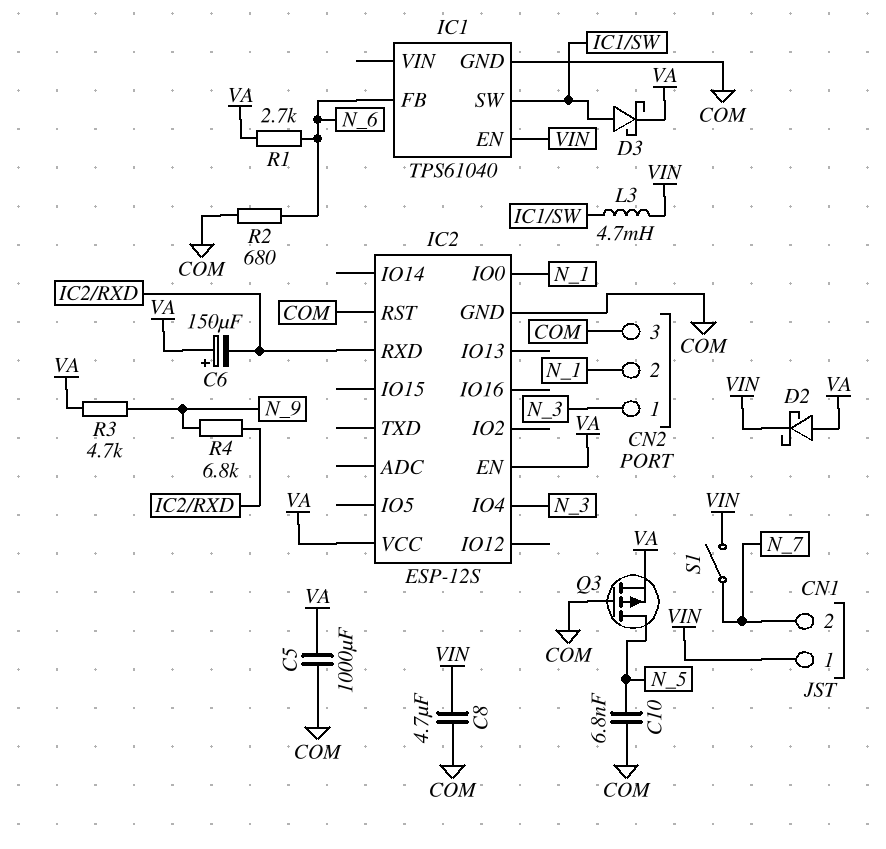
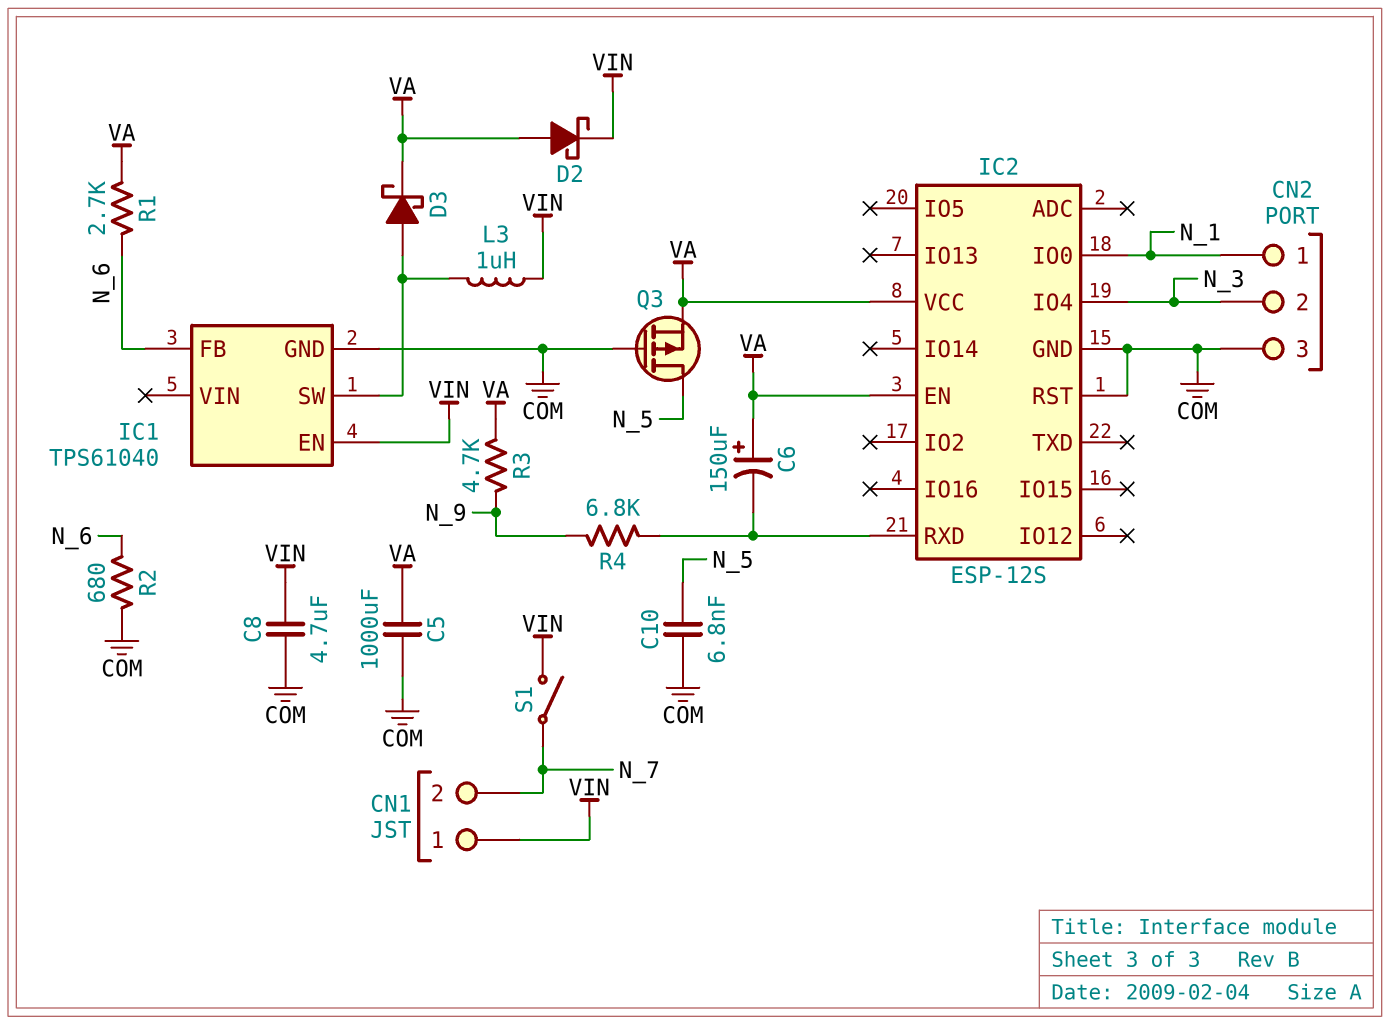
CN2 pin 1: N_3 -> N_1
CN2 pin 2: N_1 -> N_3
L3: 4.7mH (IC1/SW, VIN) -> 1uH (IC1/SW, VIN)

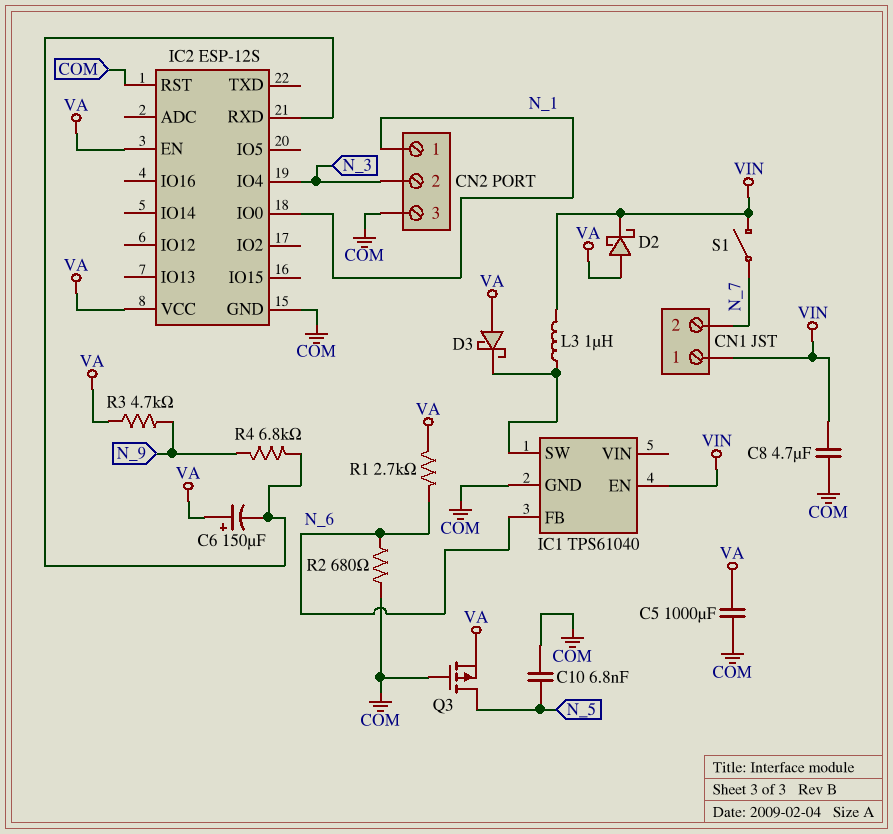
D3: schottky (A IC1/SW, K VA) -> schottky (A VA, K IC1/SW)

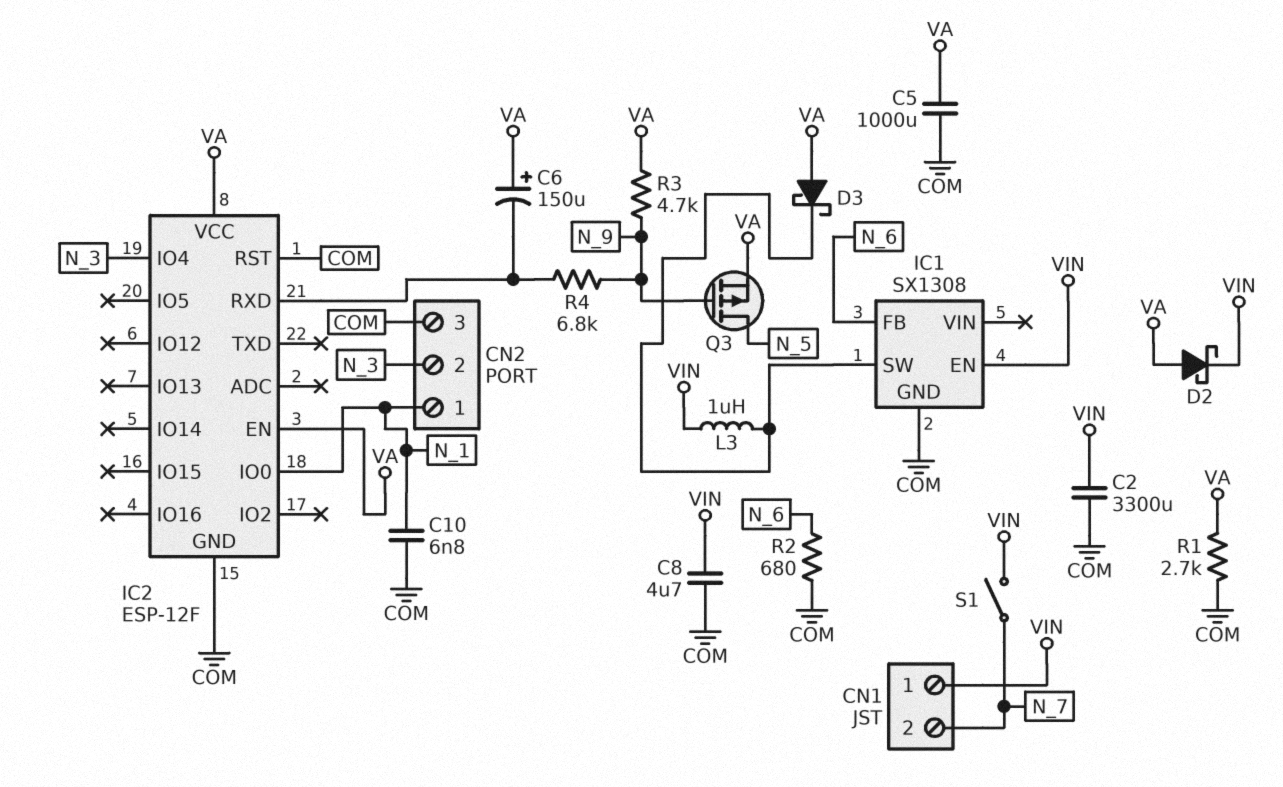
C2: none -> 3300uF (COM, VIN)
C10: 6.8nF (COM, N_5) -> 6.8nF (COM, N_1)
IC1: TPS61040 -> SX1308
IC2: ESP-12S -> ESP-12F
Q3: PMOS (G COM, D N_5, S VA) -> PMOS (G N_9, D N_5, S VA)
R1: 2.7k (N_6, VA) -> 2.7k (COM, VA)

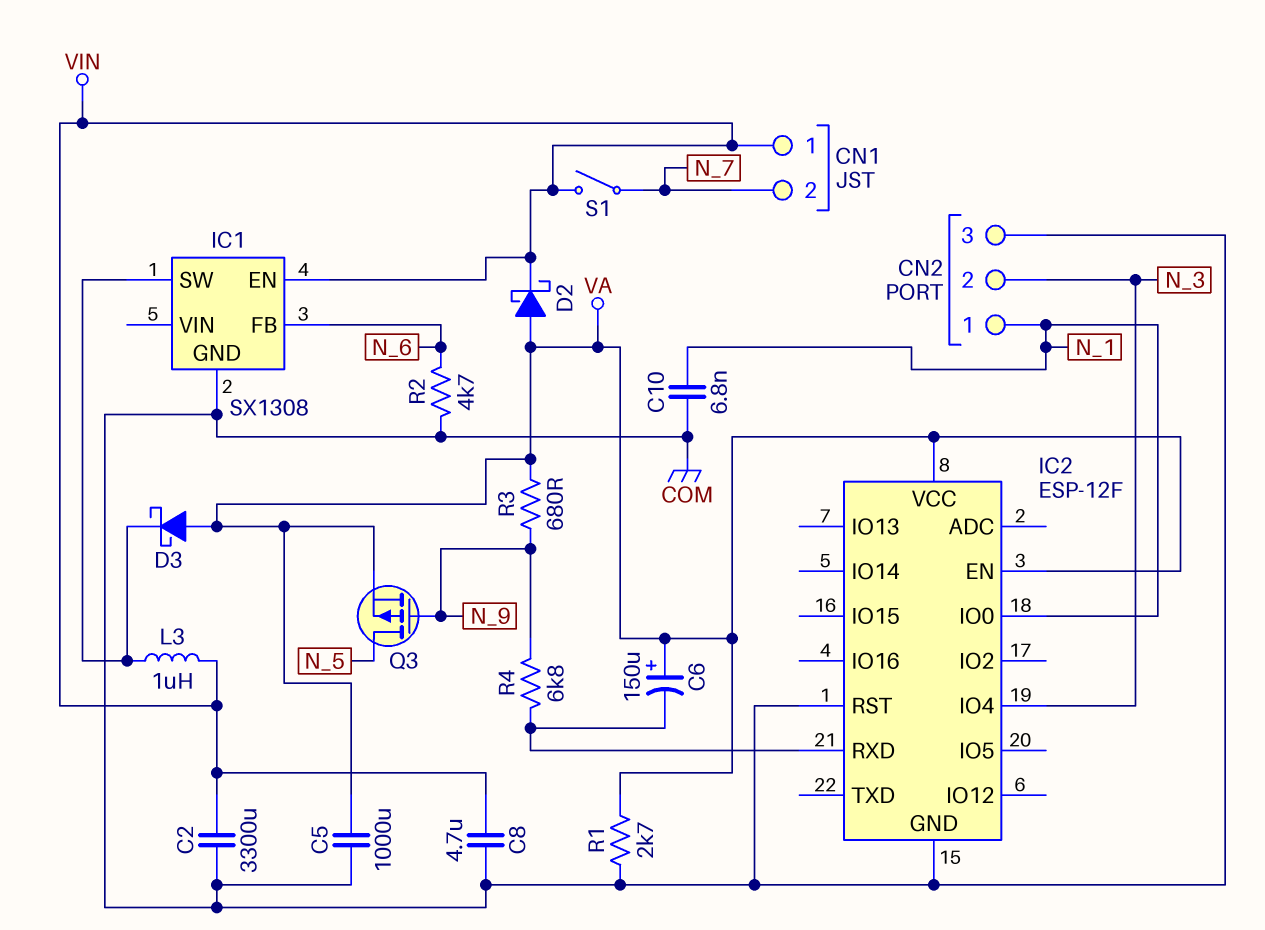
R2: 680 (COM, N_6) -> 4.7k (COM, N_6)
R3: 4.7k (N_9, VA) -> 680 (N_9, VA)

